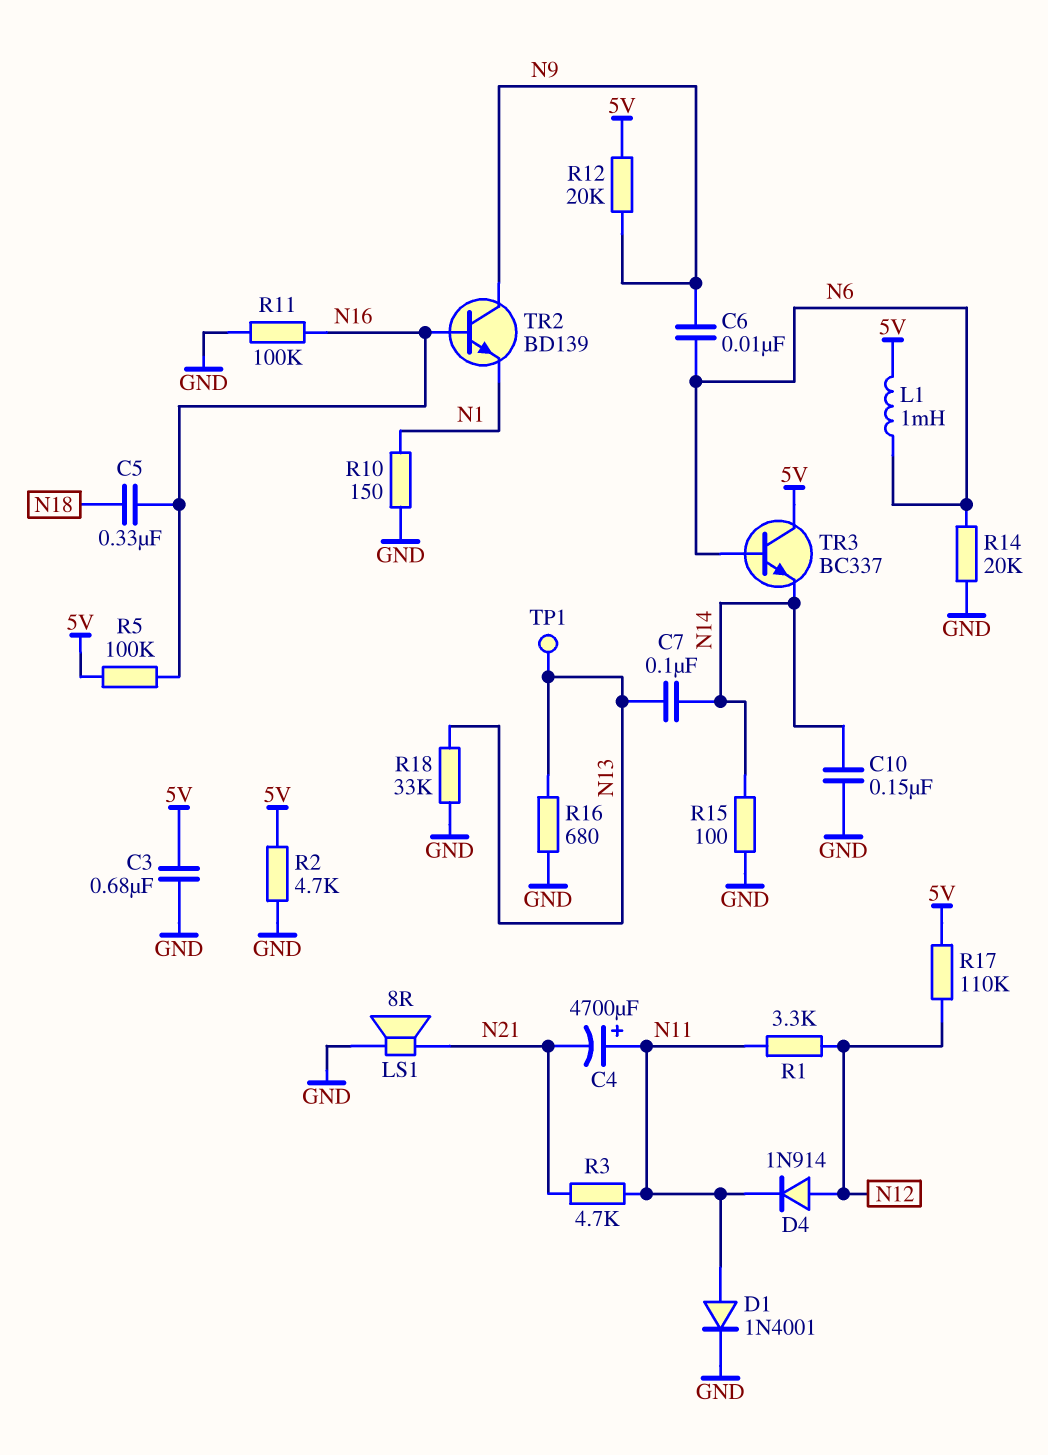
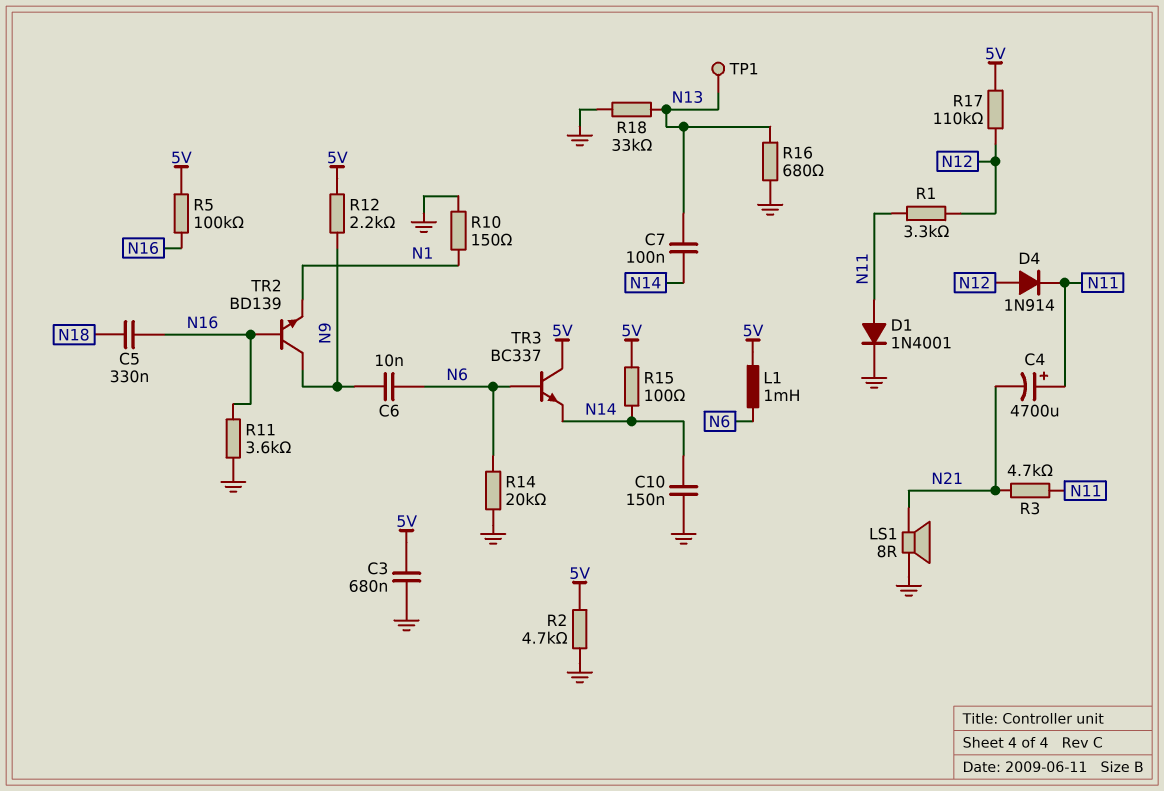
R11: 100k (GND, N16) -> 3.6k (GND, N16)
R12: 20k (5V, N9) -> 2.2k (5V, N9)
R15: 100 (GND, N14) -> 100 (5V, N14)

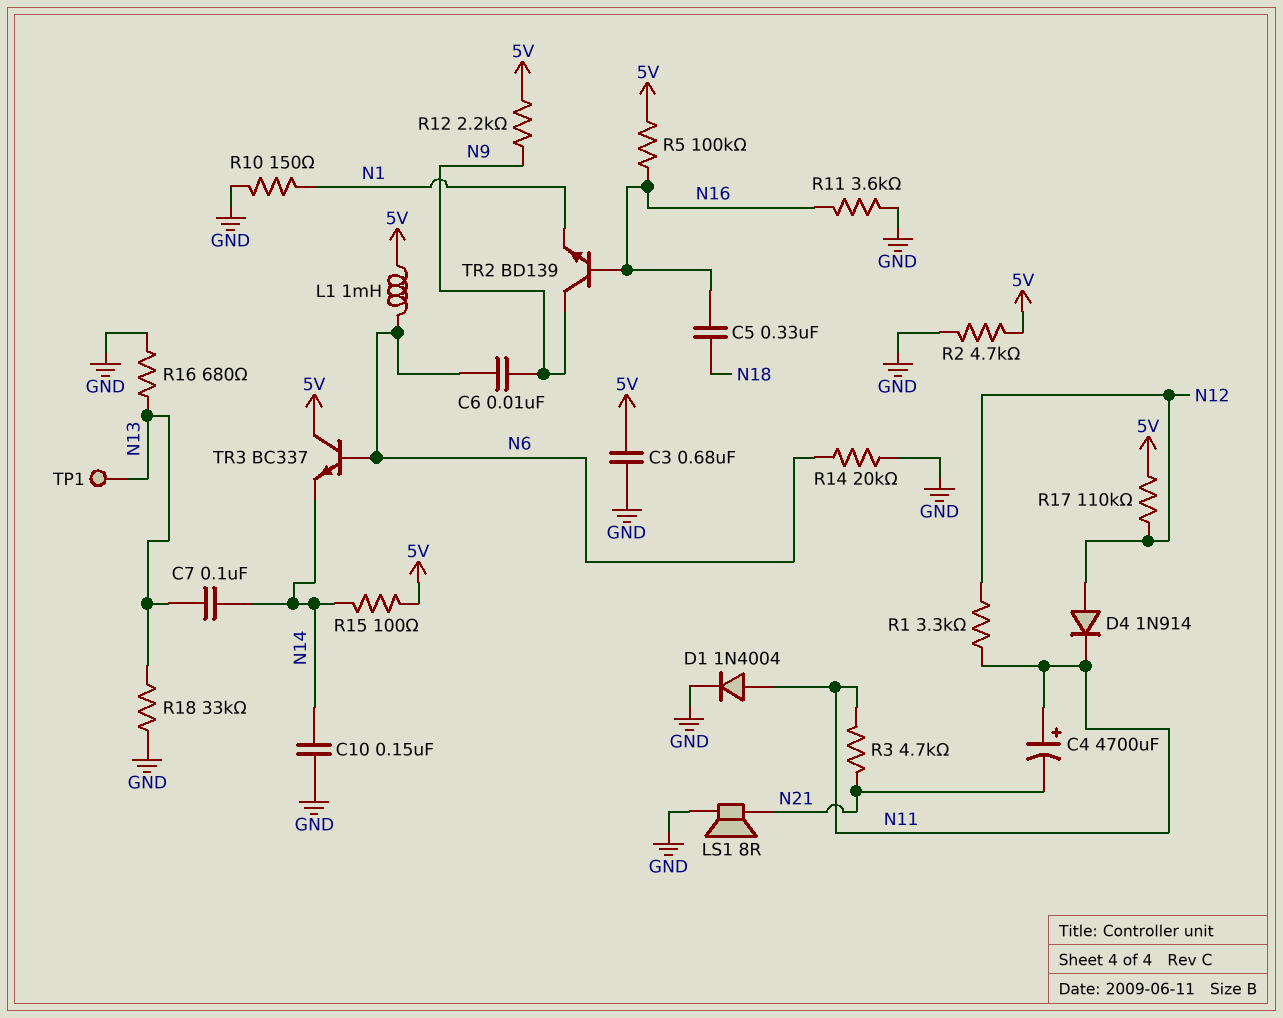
D1: diode 1N4001 (A N11, K GND) -> diode 1N4004 (A N11, K GND)

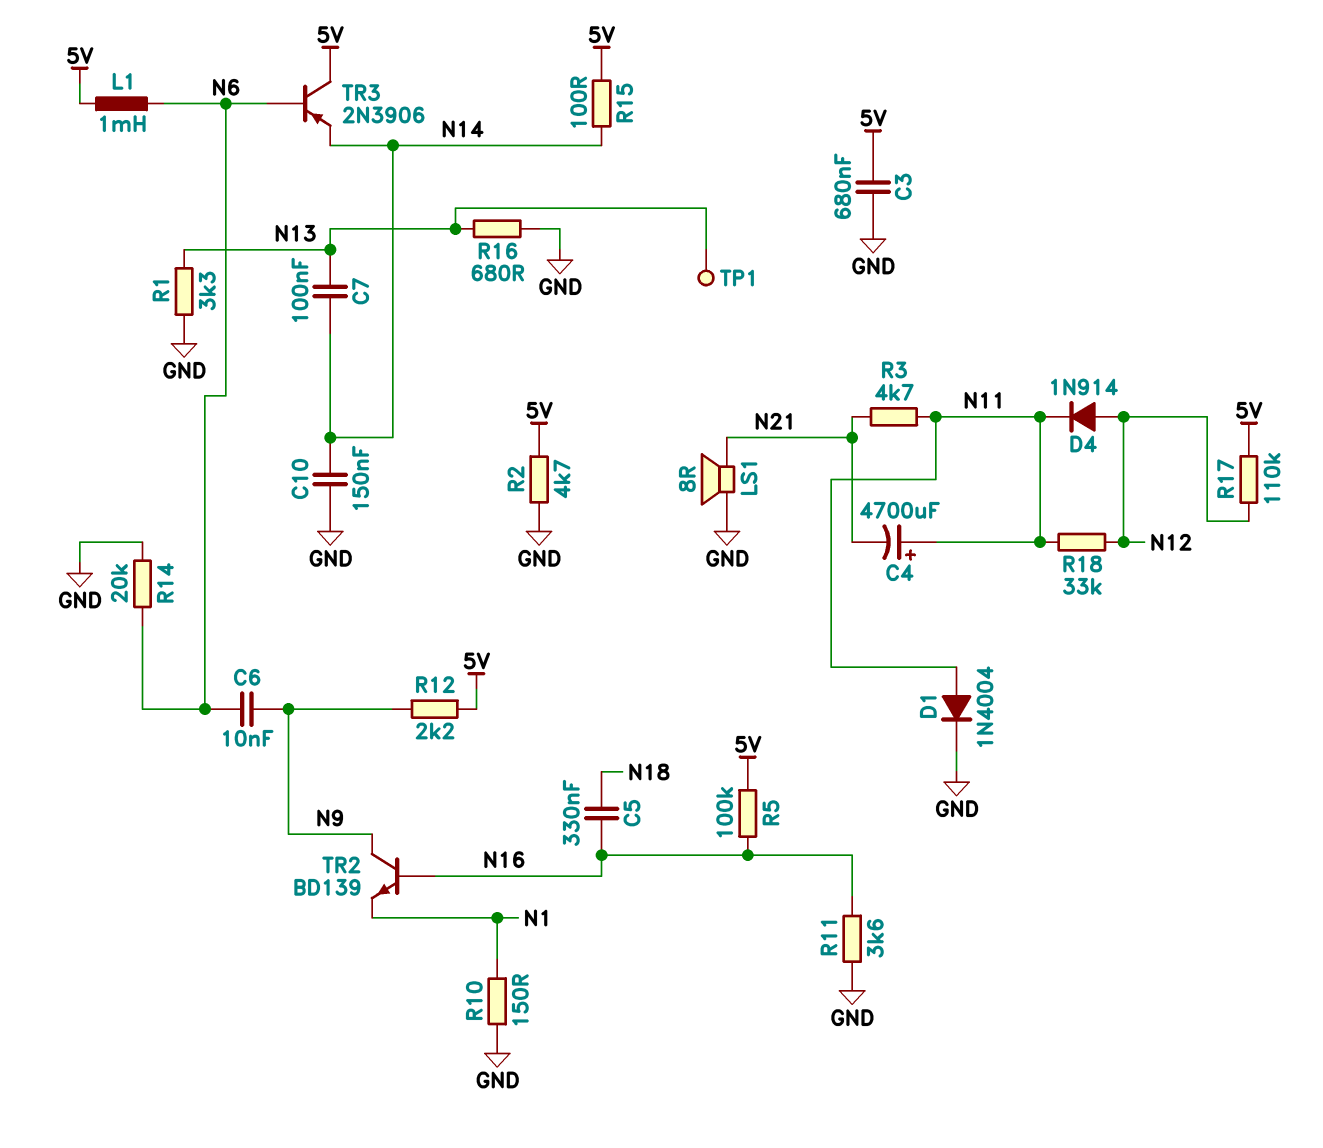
R1: 3.3k (N11, N12) -> 3.3k (GND, N13)
R18: 33k (GND, N13) -> 33k (N11, N12)
TR3: NPN BC337 (B N6, C 5V, E N14) -> PNP 2N3906 (B N6, C 5V, E N14)

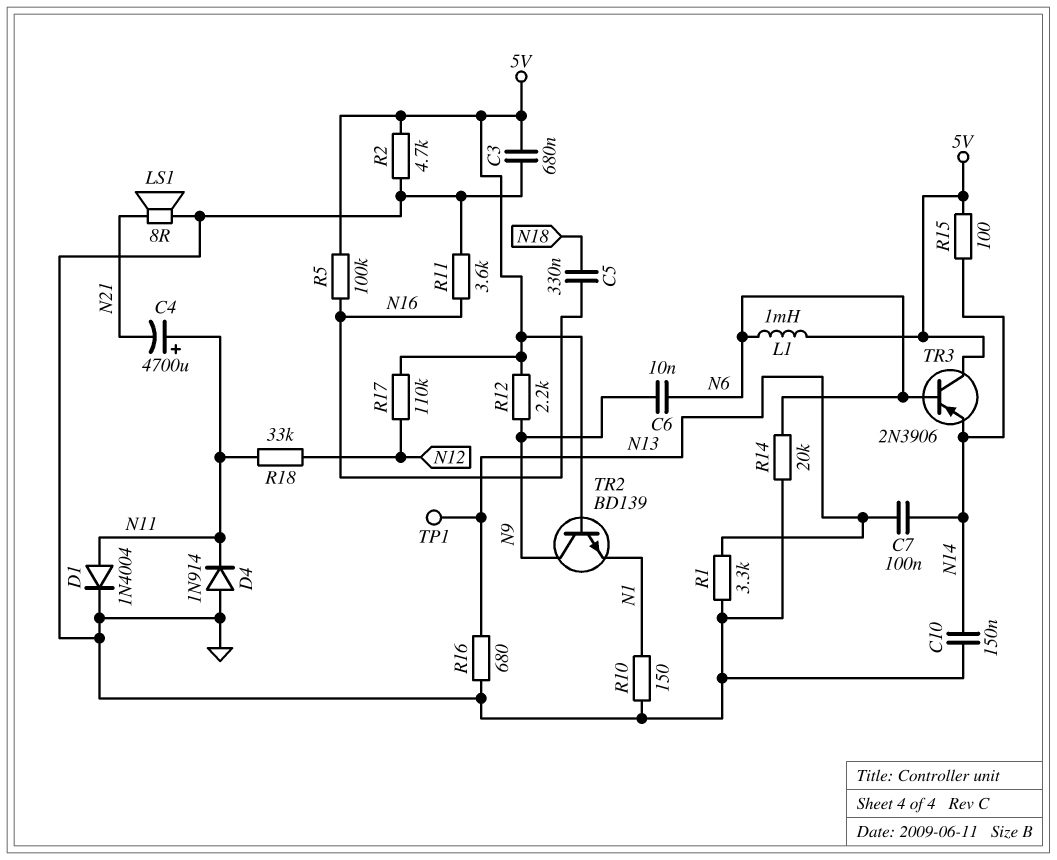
D4: diode 1N914 (A N12, K N11) -> diode 1N914 (A GND, K N11)
R3: 4.7k (N11, N21) -> none
TR2: NPN BD139 (B N16, C N9, E N1) -> NPN BD139 (B 5V, C N9, E N1)

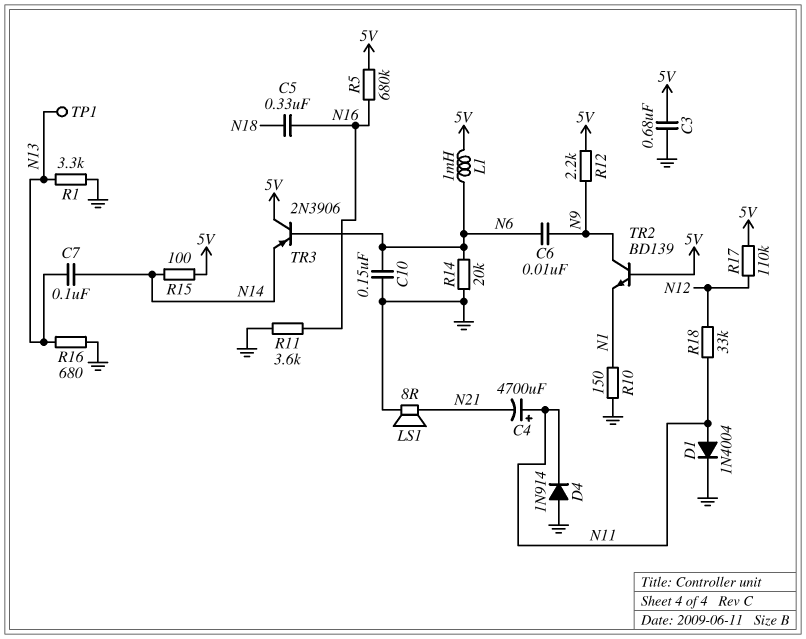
C10: 150nF (GND, N14) -> 150nF (GND, N6)
R2: 4.7k (5V, GND) -> none
R5: 100k (5V, N16) -> 680k (5V, N16)

